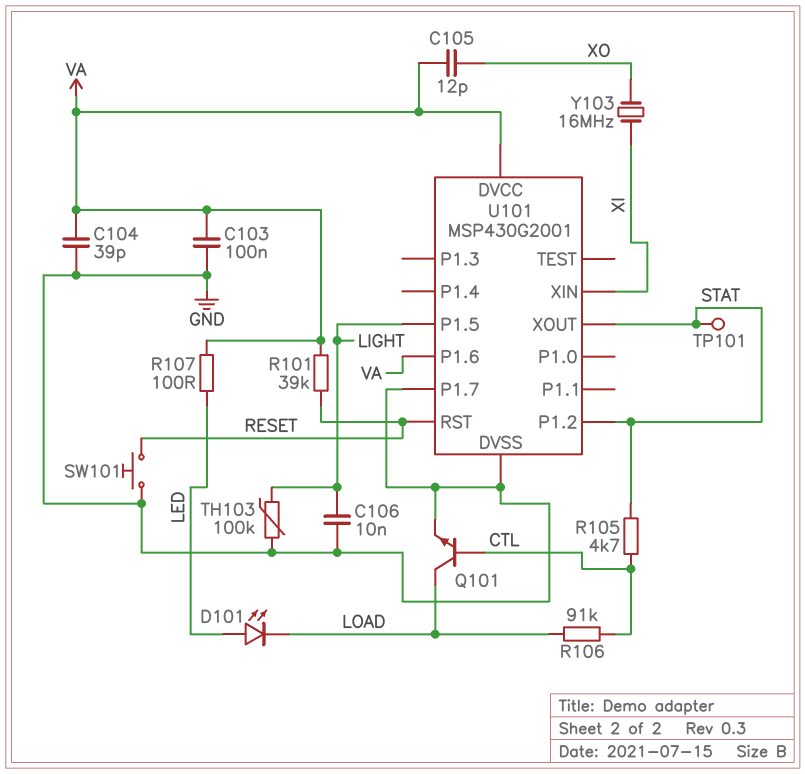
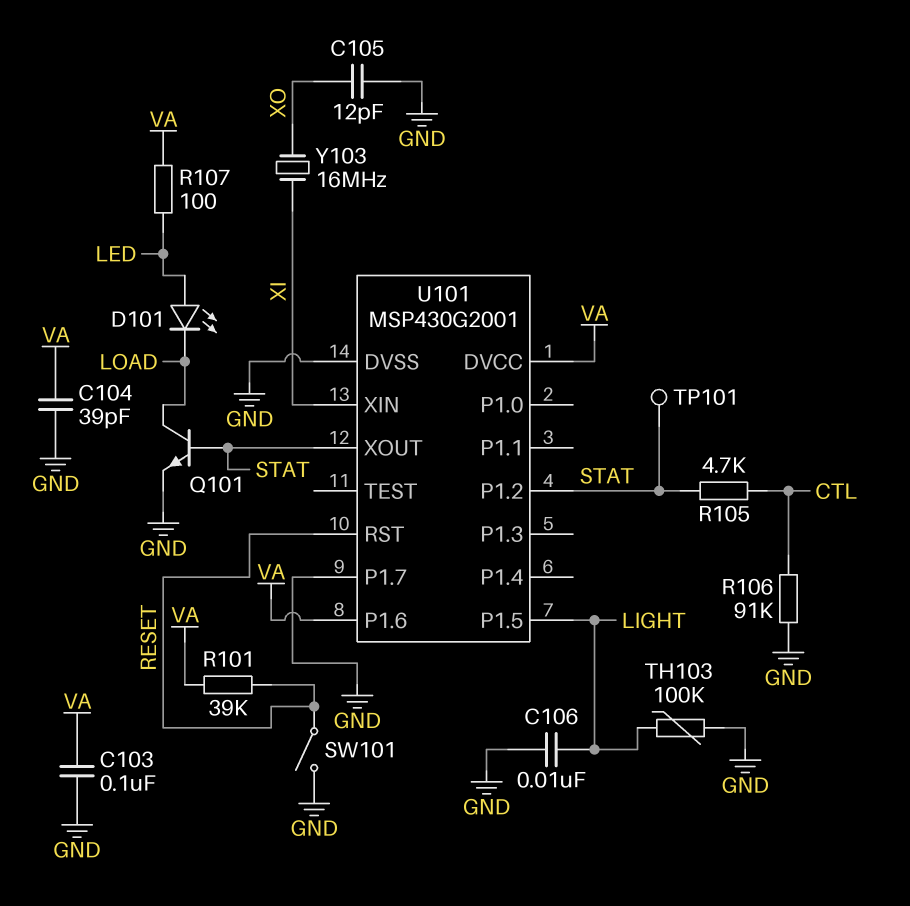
C105: 12pF (VA, XO) -> 12pF (GND, XO)
Q101: NPN (B CTL, C LOAD, E GND) -> NPN (B STAT, C LOAD, E GND)
R106: 91k (CTL, LOAD) -> 91k (CTL, GND)
SW101: button (GND, RESET) -> switch (GND, RESET)

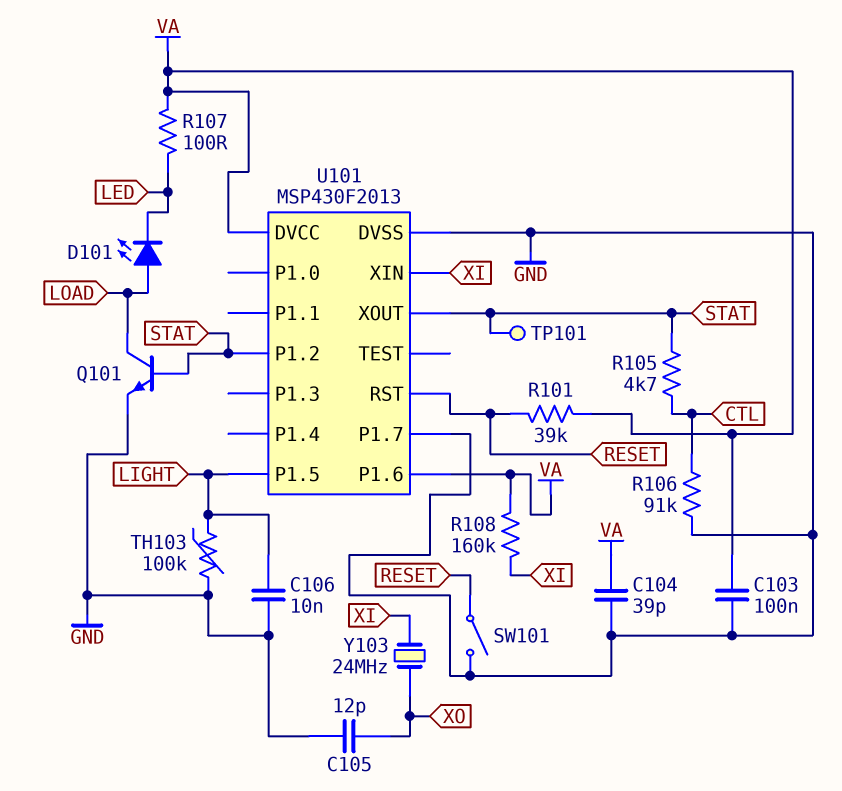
D101: LED (A LED, K LOAD) -> LED (A LOAD, K LED)
R108: none -> 160k (VA, XI)
U101: MSP430G2001 -> MSP430F2013
Y103: 16MHz (XI, XO) -> 24MHz (XI, XO)

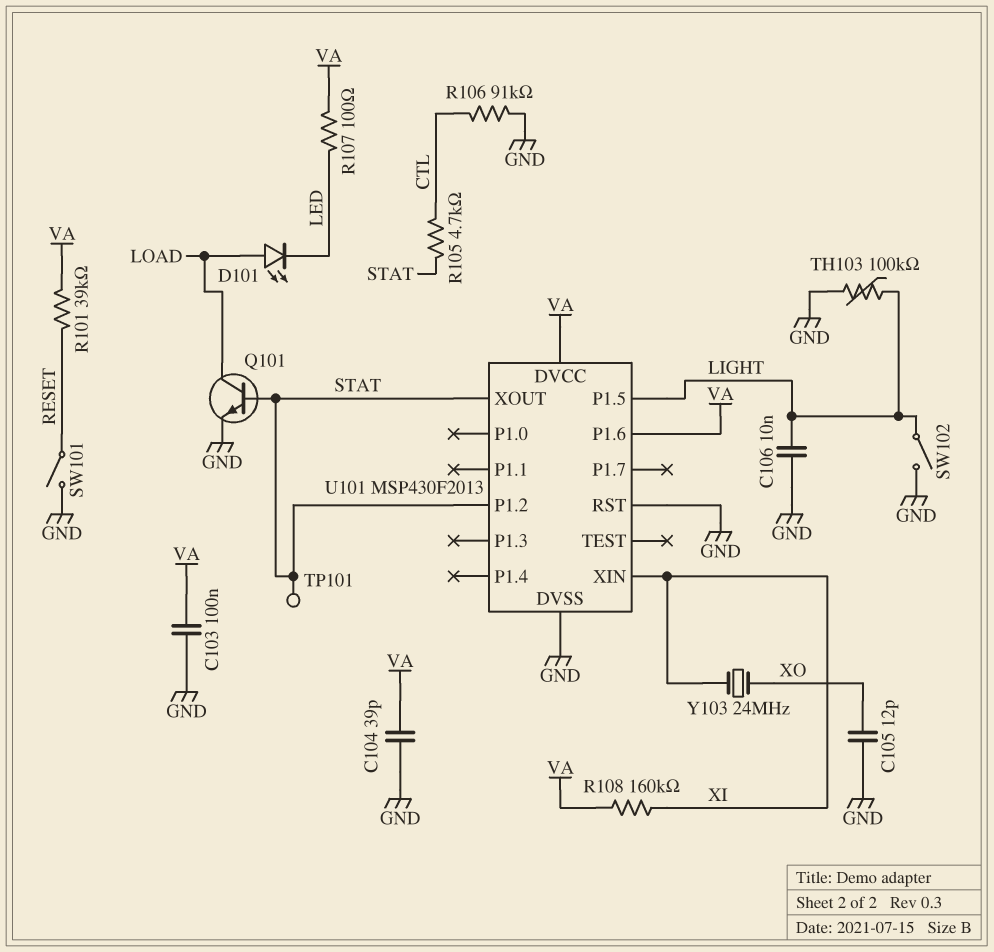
SW102: none -> switch (GND, LIGHT)
U101 pin P1.7: GND -> none
U101 pin RST: RESET -> GND

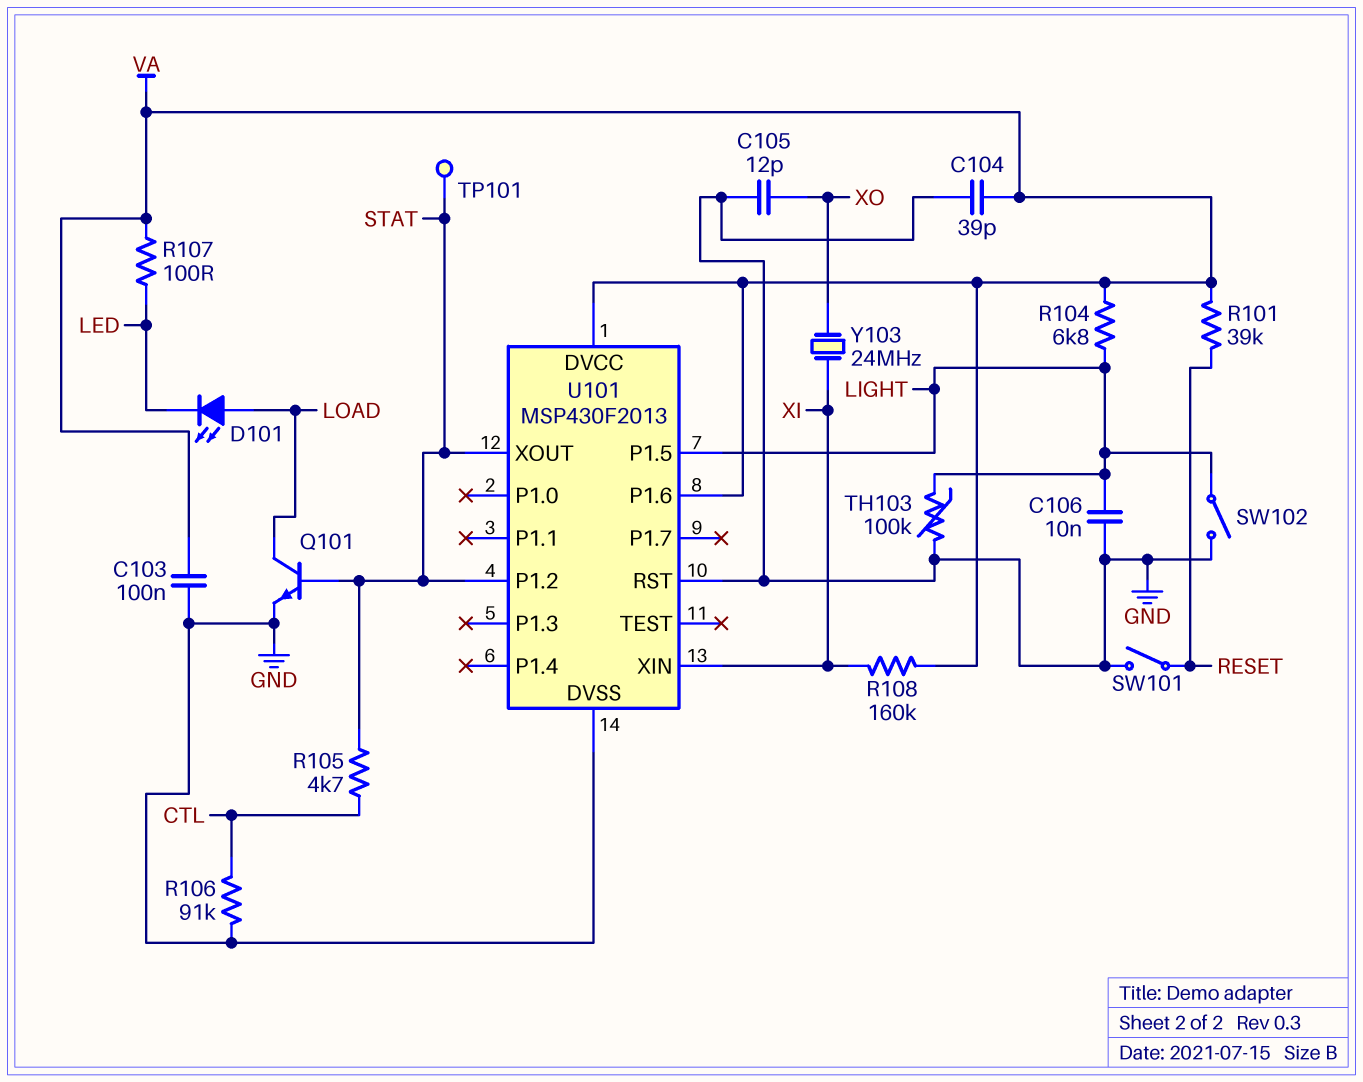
R104: none -> 6.8k (LIGHT, VA)

